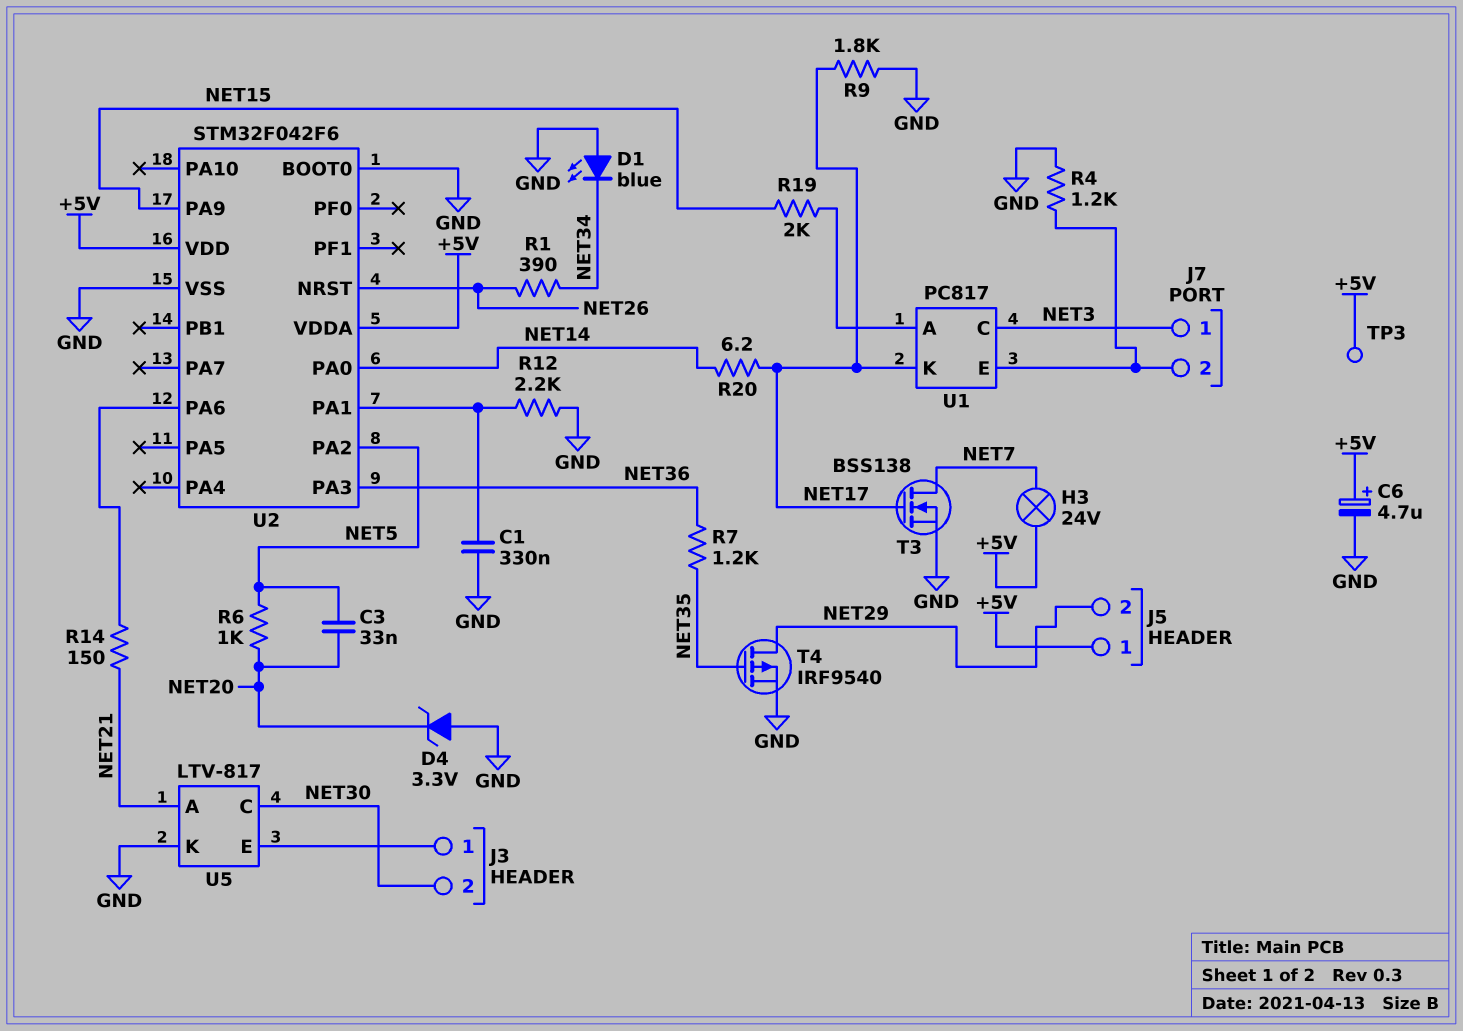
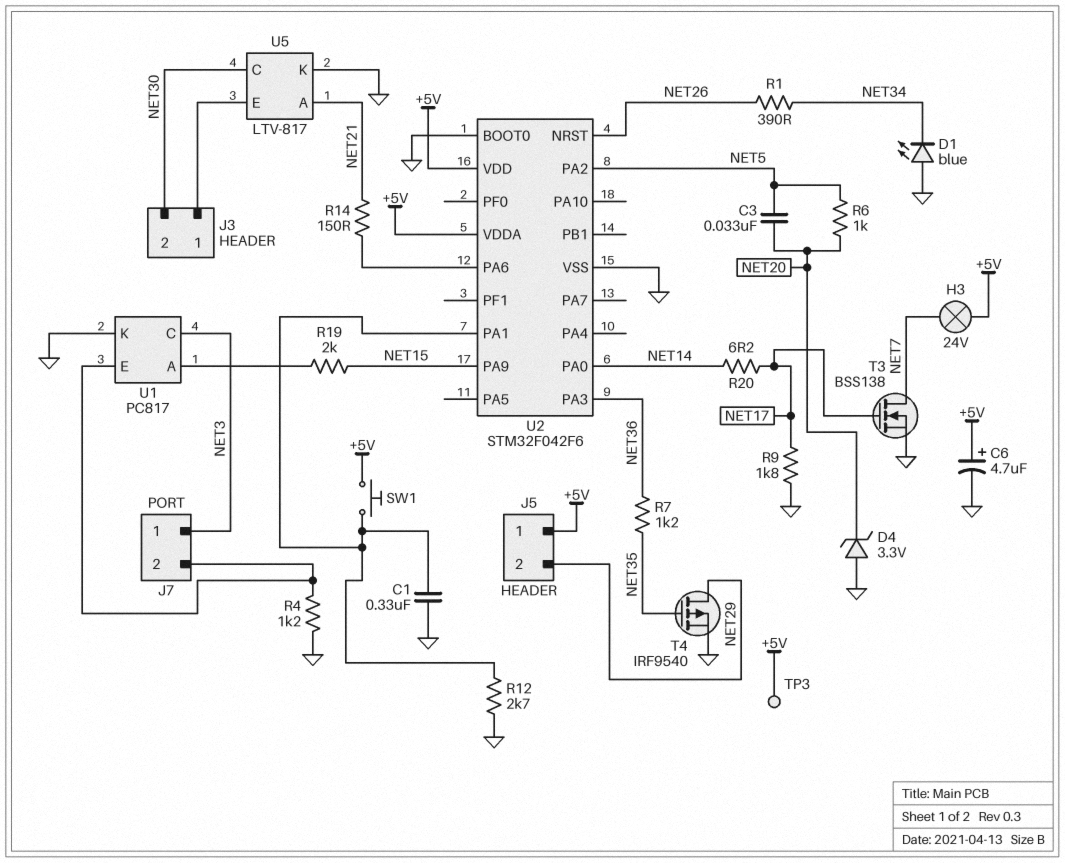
R12: 2.2k (GND, U2/PA1) -> 2.7k (GND, U2/PA1)
SW1: none -> button (+5V, U2/PA1)
U1 pin K: NET17 -> GND

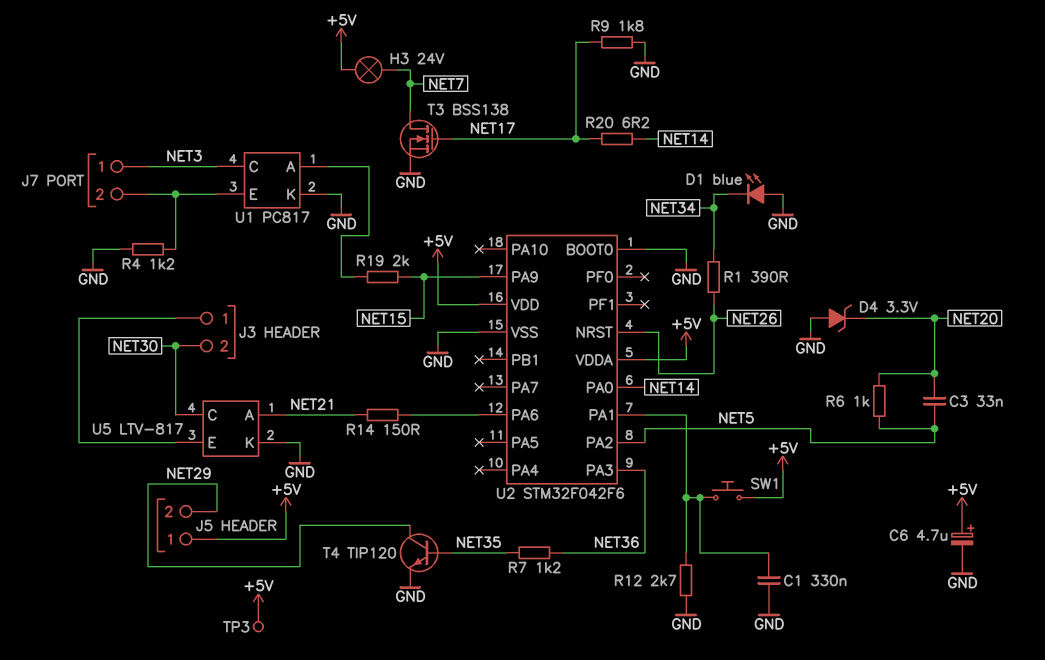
T4: PMOS IRF9540 (G NET35, D NET29, S GND) -> NPN TIP120 (B NET35, C NET29, E GND)

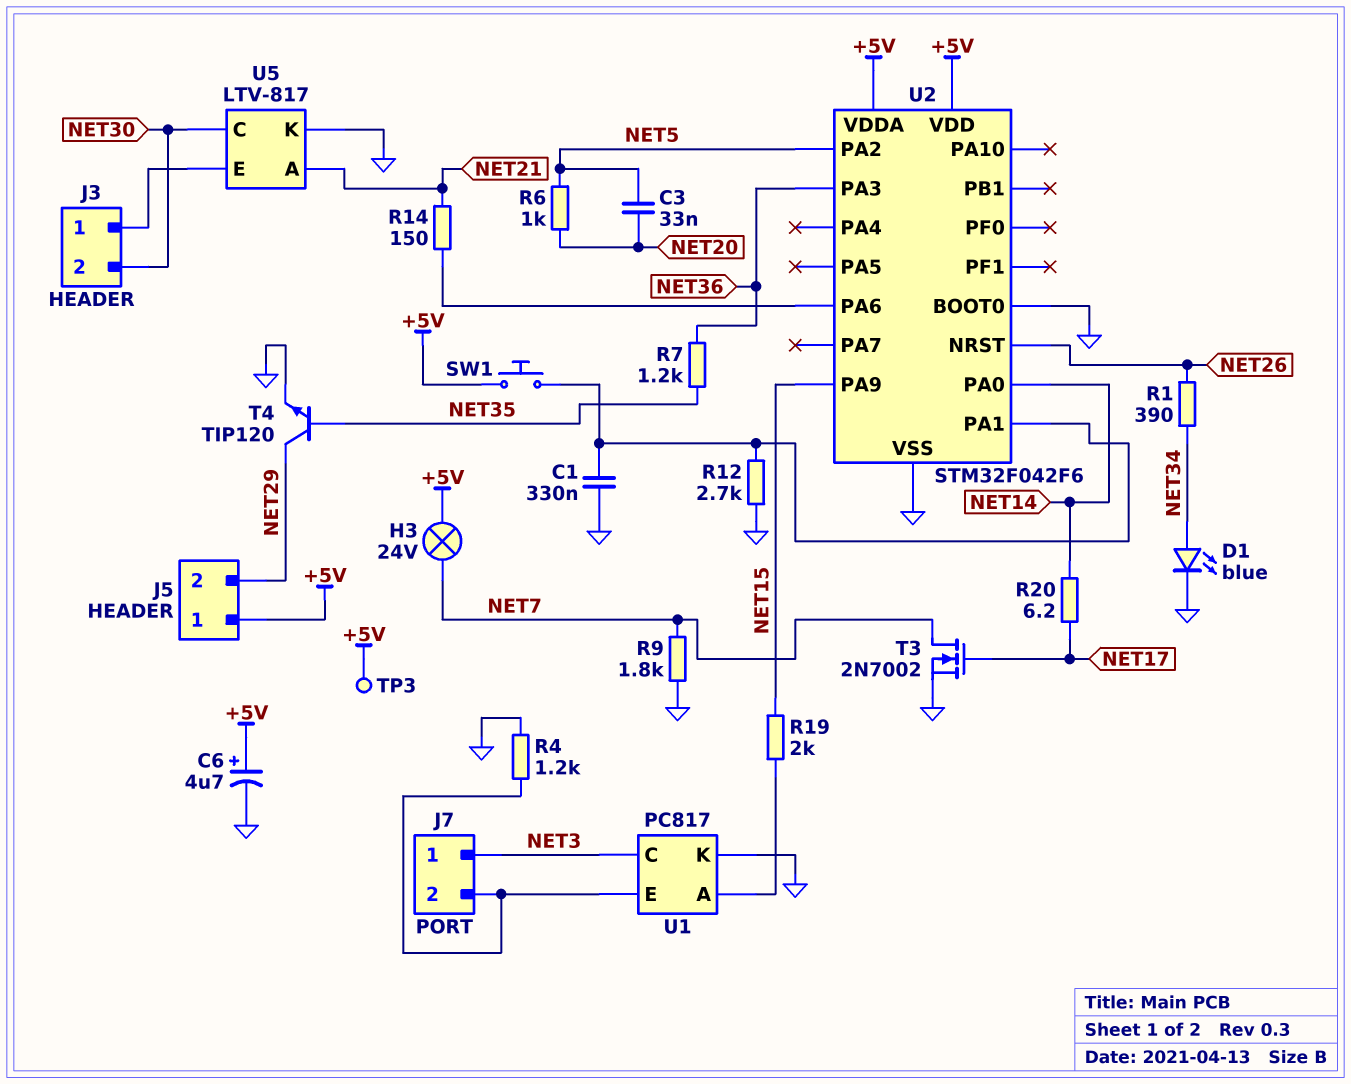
D1: LED blue (A GND, K NET34) -> LED blue (A NET34, K GND)
D4: zener 3.3V (A GND, K NET20) -> none
R9: 1.8k (GND, NET17) -> 1.8k (GND, NET7)
T3: NMOS BSS138 (G NET17, D NET7, S GND) -> NMOS 2N7002 (G NET17, D NET7, S GND)

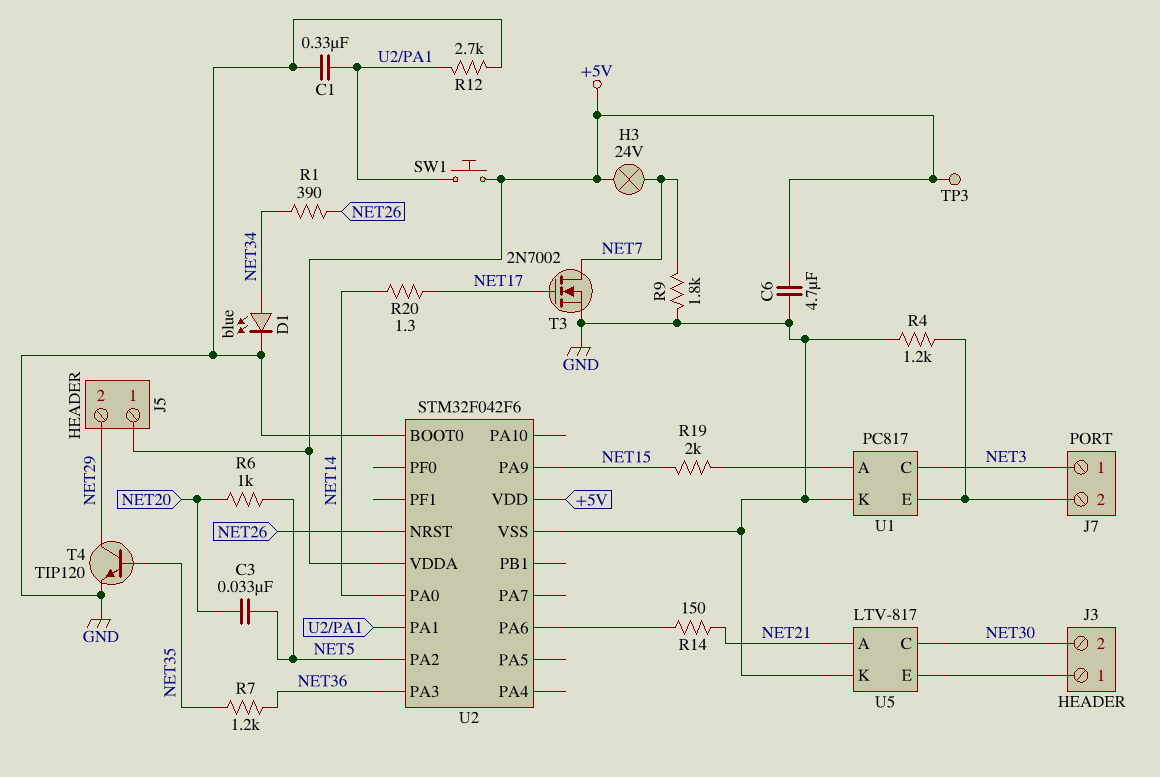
C6: 4.7uF (plus +5V, minus GND) -> 4.7uF (+5V, GND)
R20: 6.2 (NET14, NET17) -> 1.3 (NET14, NET17)

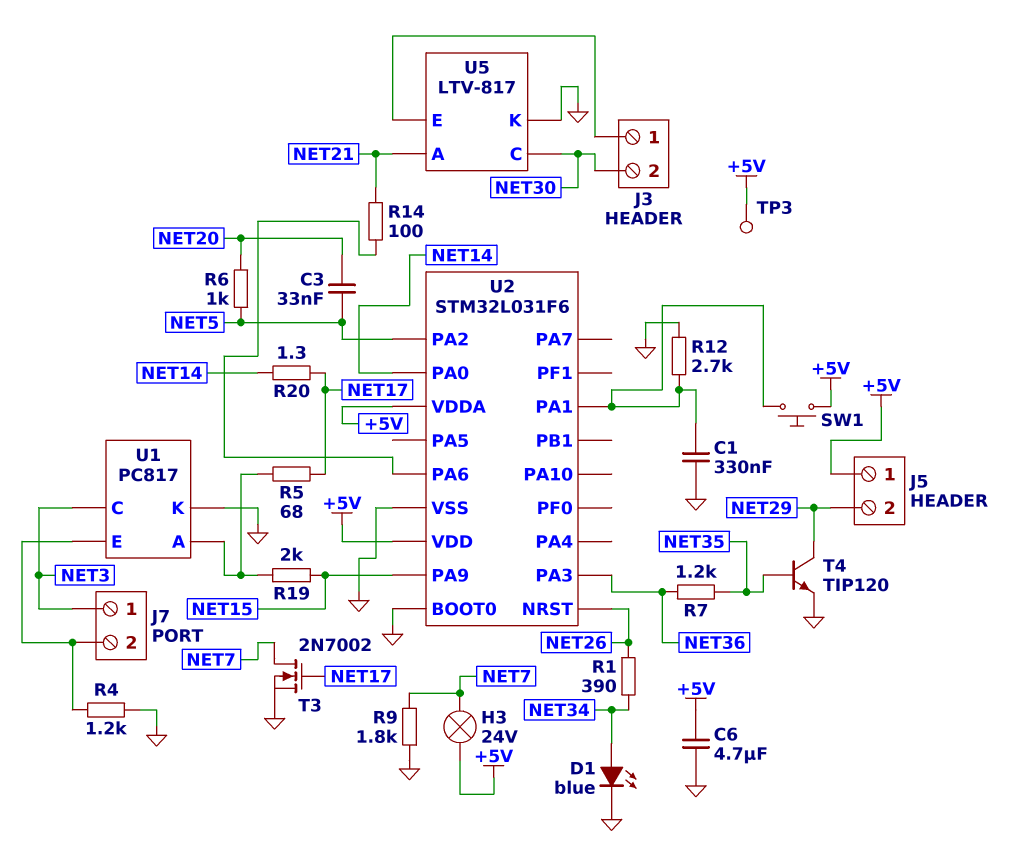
R5: none -> 68 (NET17, U1/A)
R14: 150 (NET21, U2/PA6) -> 100 (NET21, U2/PA6)
U2: STM32F042F6 -> STM32L031F6

